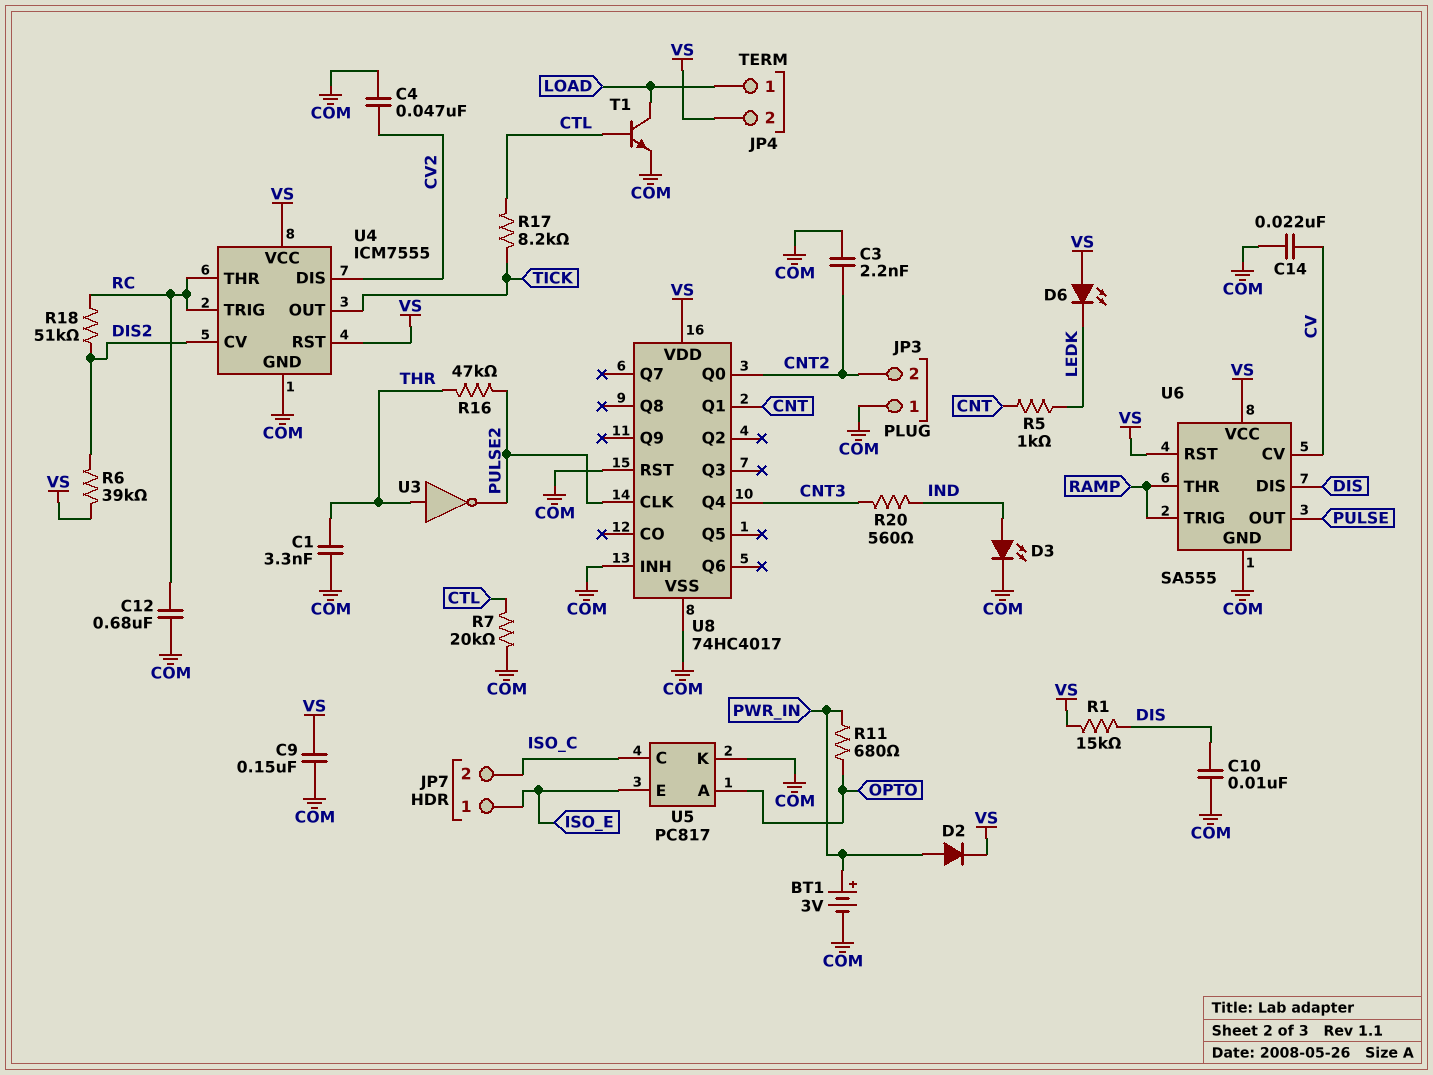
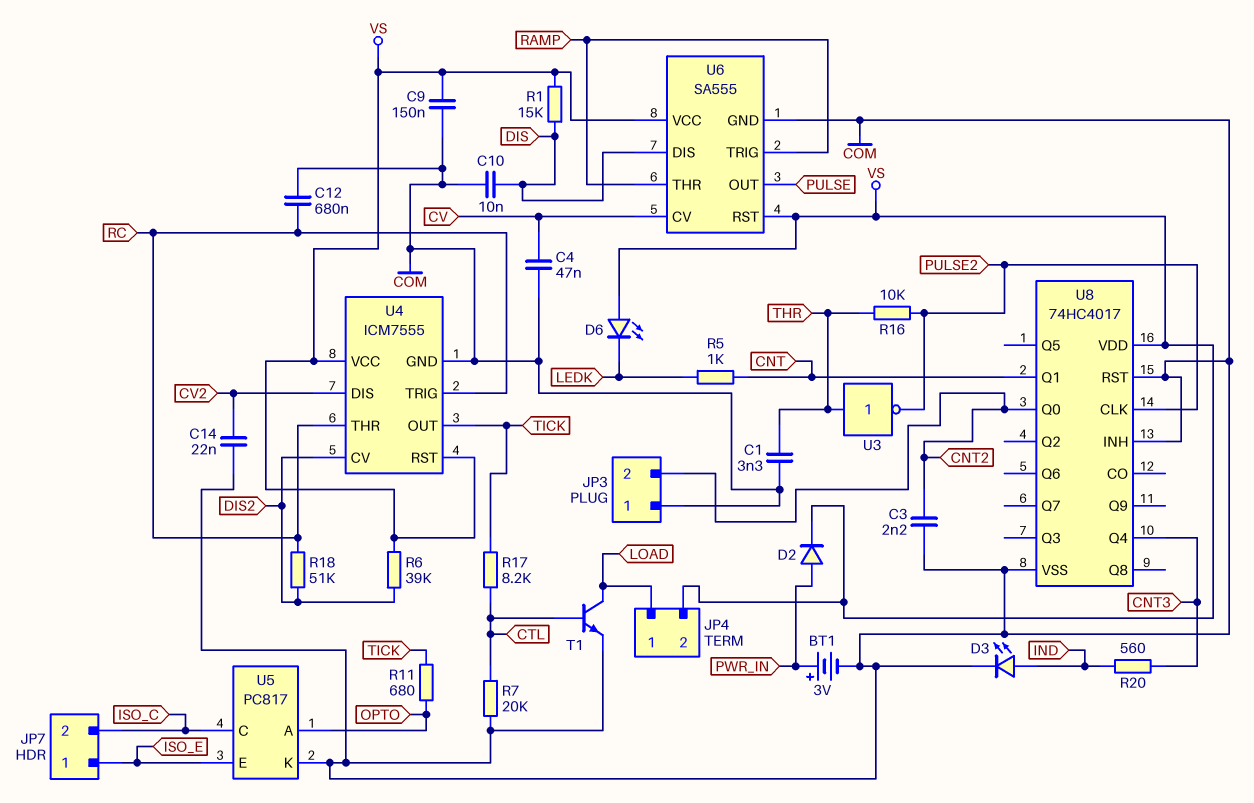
C4: 47nF (COM, CV2) -> 47nF (COM, CV)
C14: 22nF (COM, CV) -> 22nF (COM, CV2)
R11: 680 (OPTO, PWR_IN) -> 680 (OPTO, TICK)
R16: 47k (PULSE2, THR) -> 10k (PULSE2, THR)

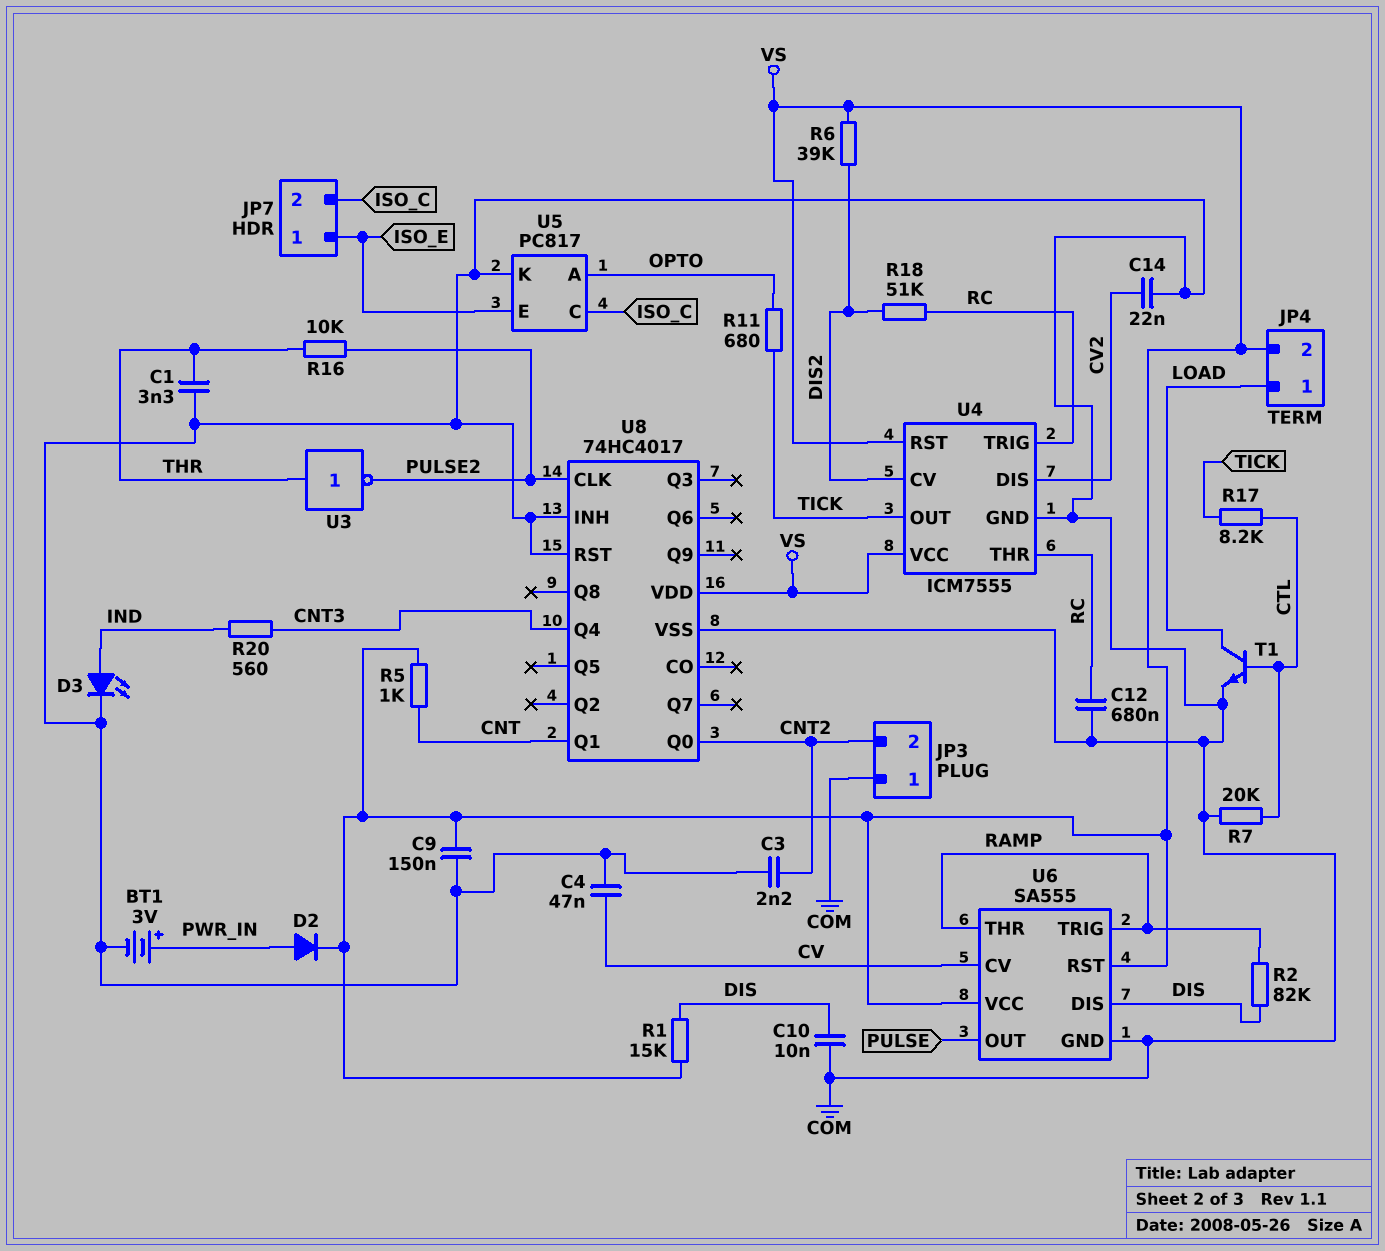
D6: LED (A VS, K LEDK) -> none
R2: none -> 82k (DIS, RAMP)
R5: 1k (CNT, LEDK) -> 1k (CNT, VS)

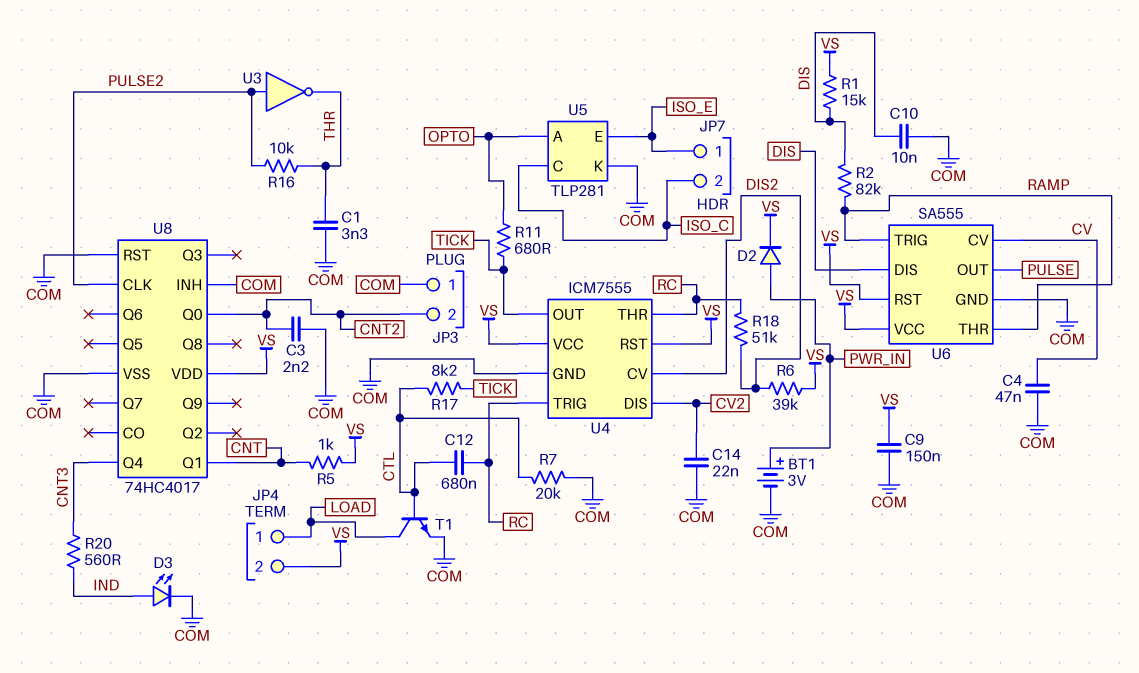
C12: 680nF (COM, RC) -> 680nF (CTL, RC)
U3: NOT (in THR, out PULSE2) -> NOT (in PULSE2, out THR)
U5: PC817 -> TLP281

